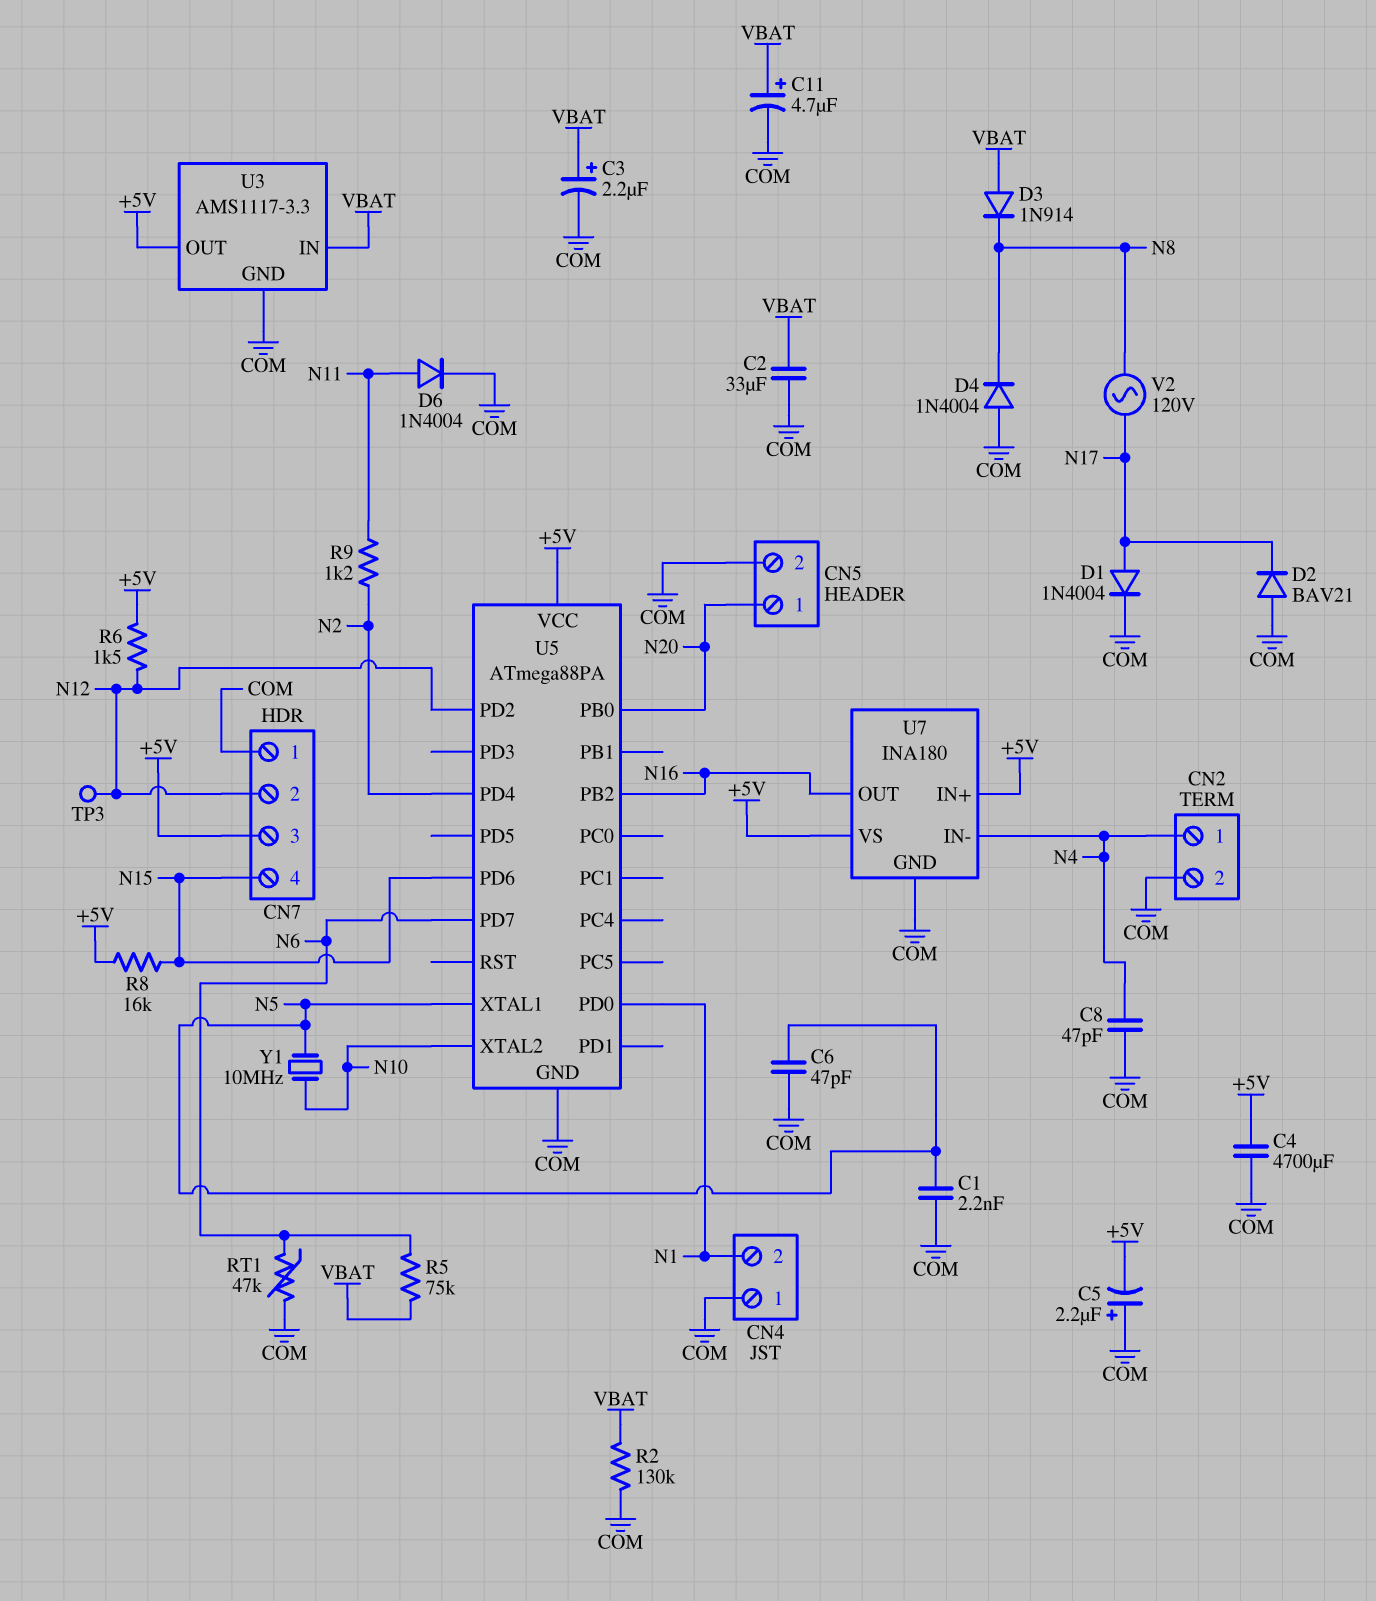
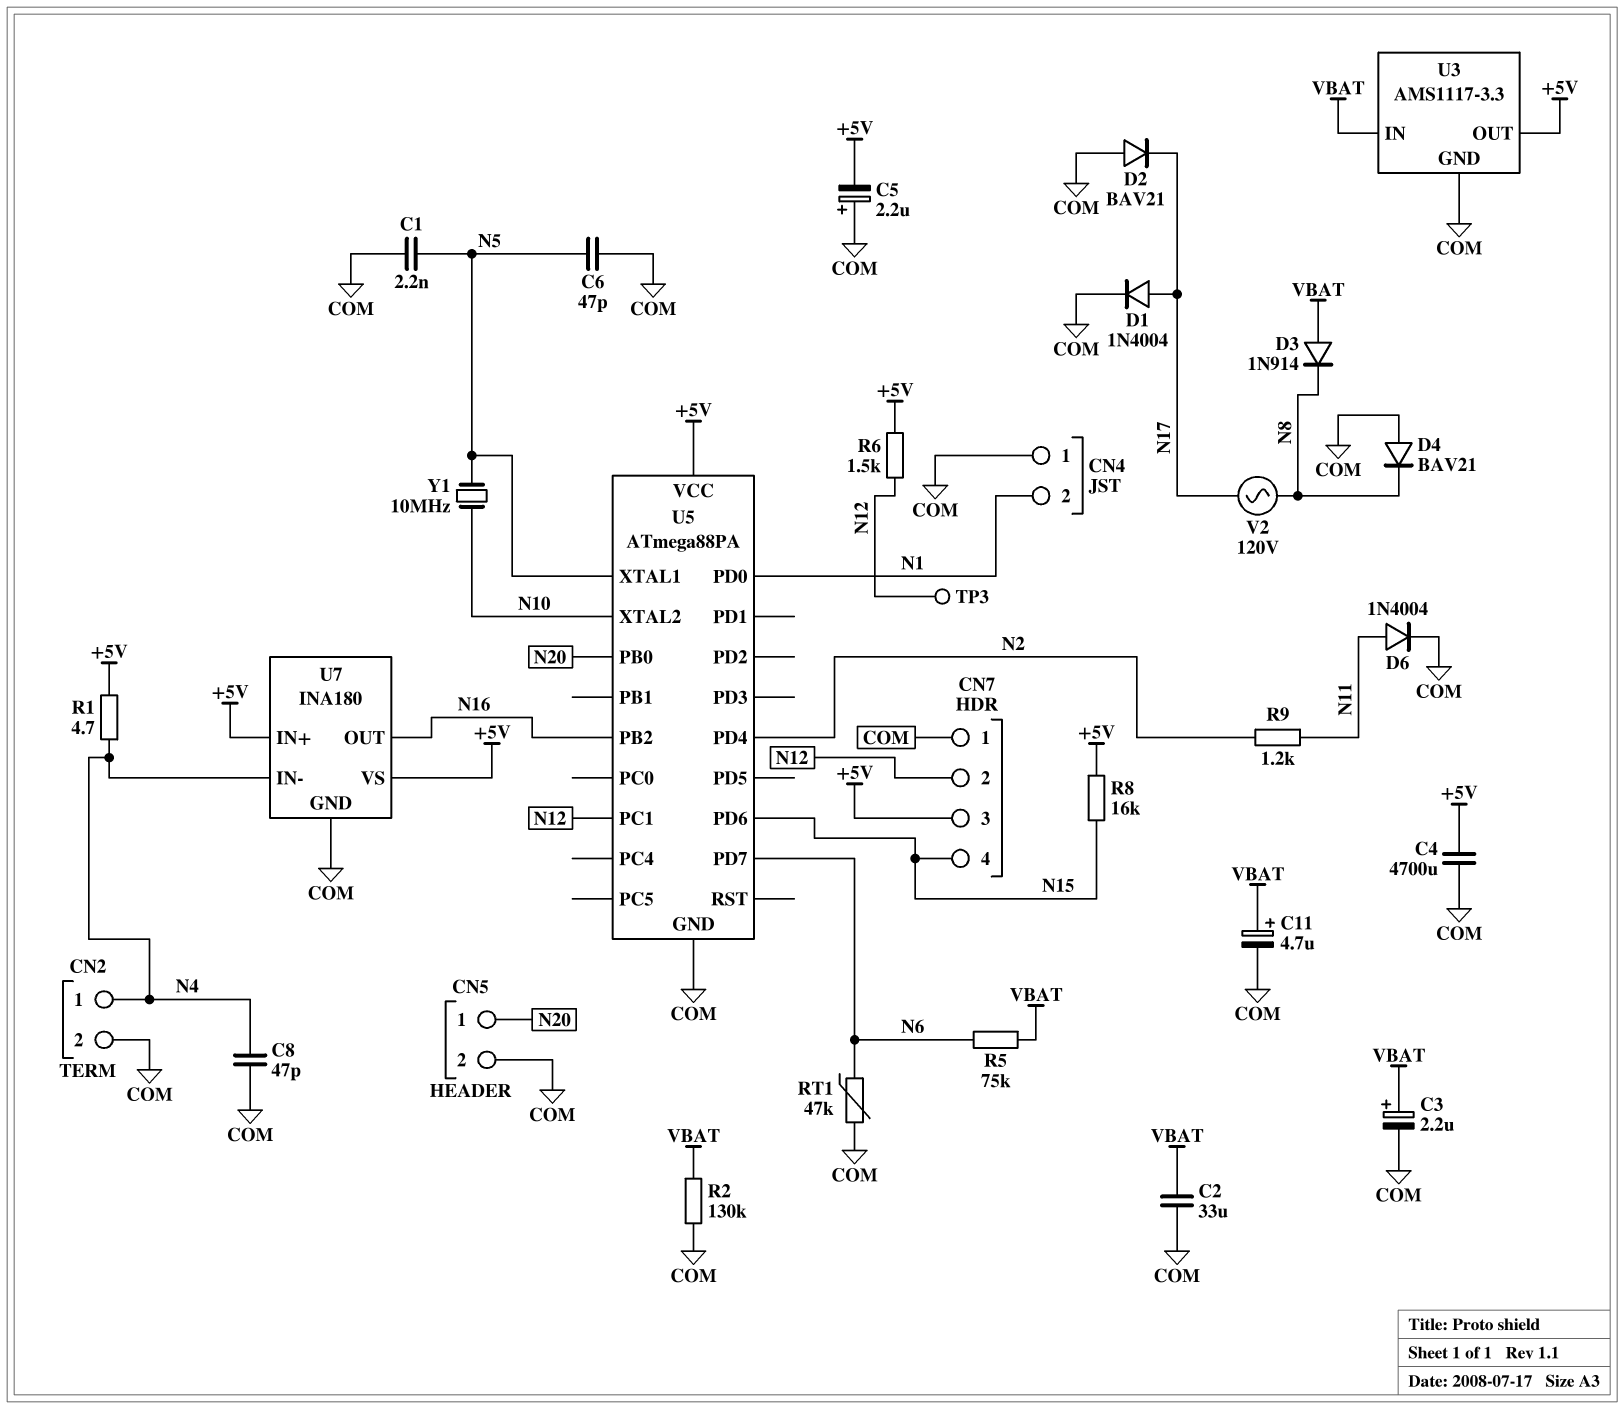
D4: diode 1N4004 (A COM, K N8) -> diode BAV21 (A COM, K N8)
R1: none -> 4.7 (+5V, N4)
U5 pin PC1: none -> N12
U5 pin PD2: N12 -> none

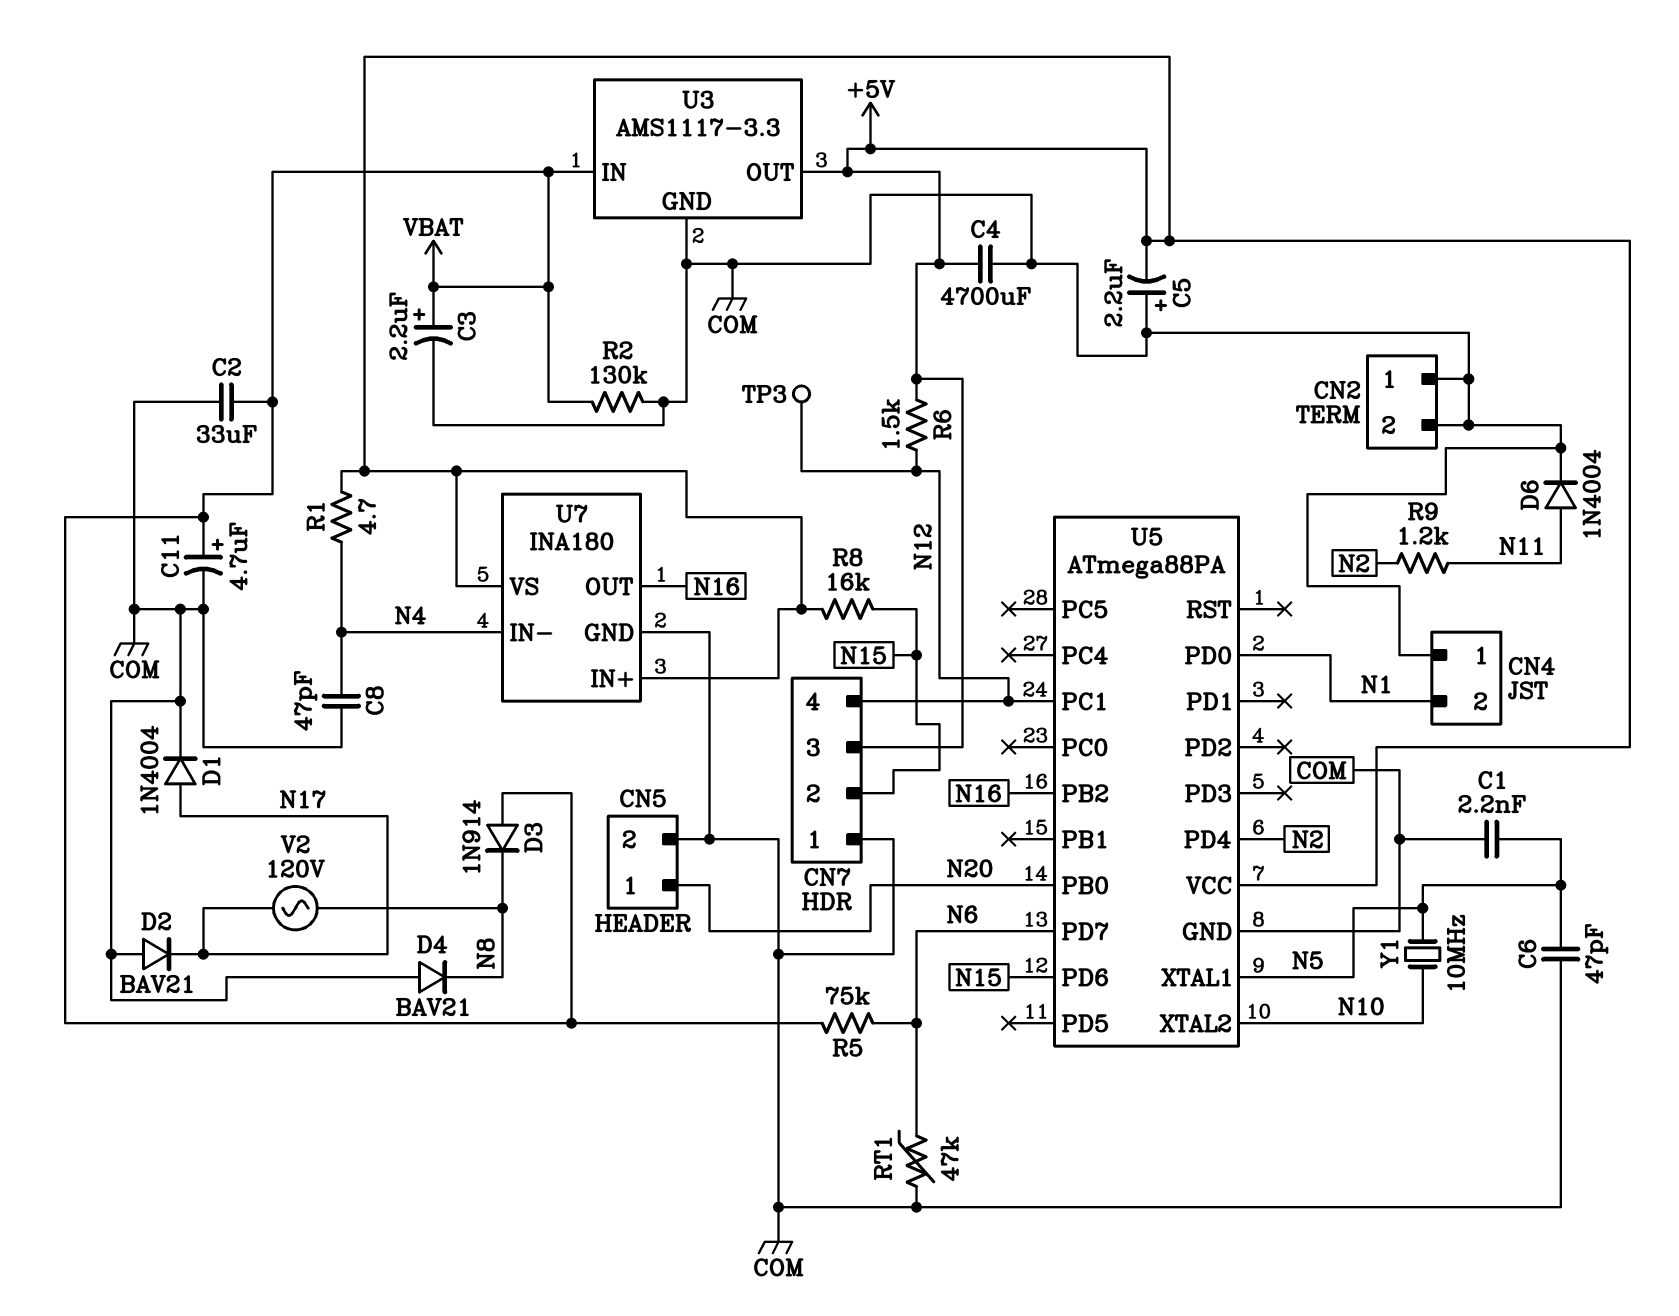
CN2 pin 1: N4 -> COM
CN7 pin 2: N12 -> N15
CN7 pin 4: N15 -> N12

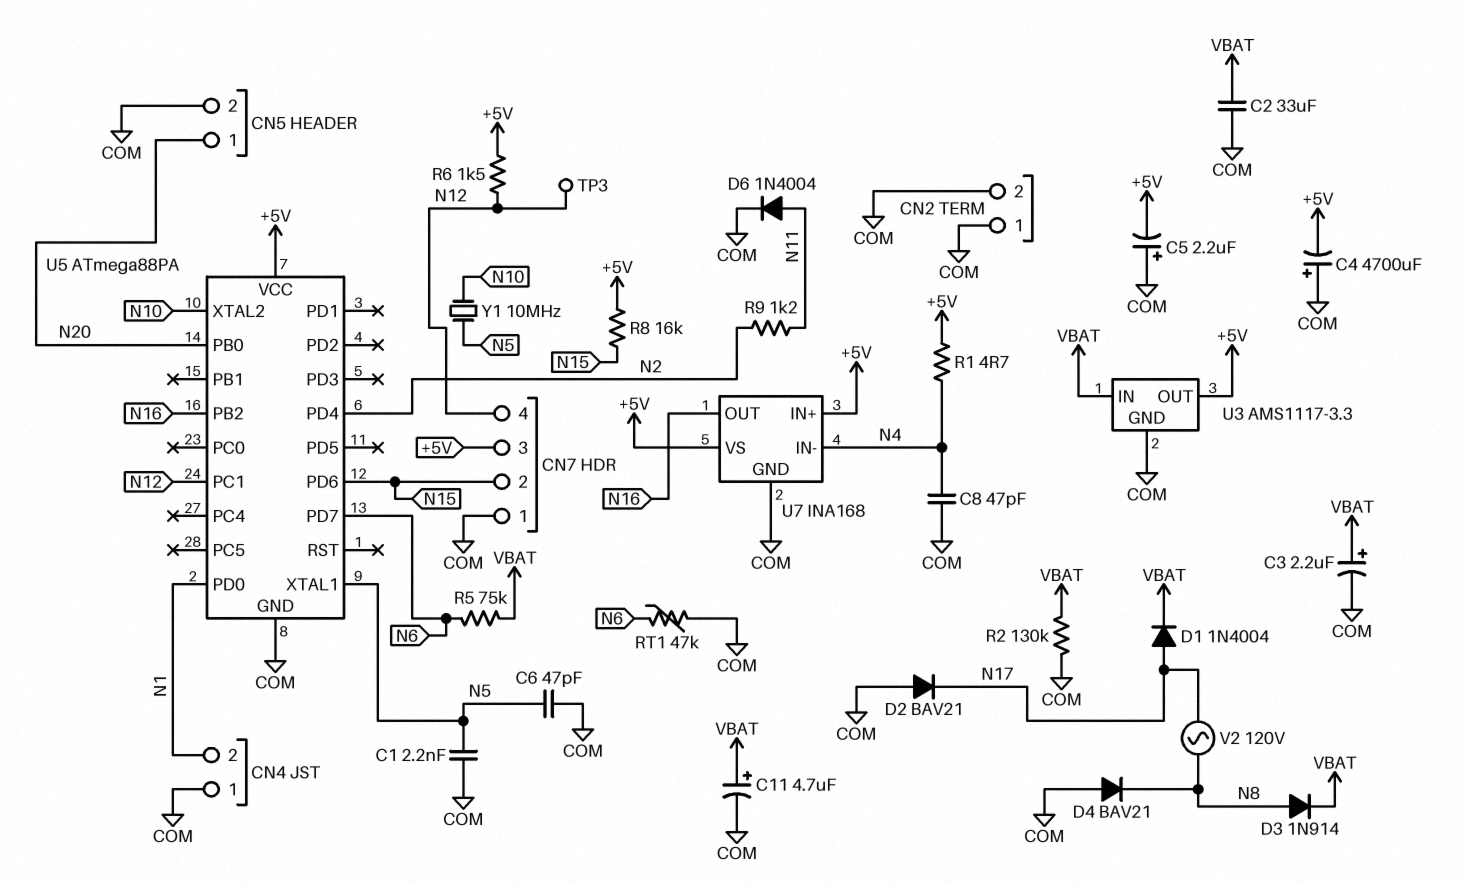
C4: 4700uF (+5V, COM) -> 4700uF (plus COM, minus +5V)
D1: diode 1N4004 (A N17, K COM) -> diode 1N4004 (A N17, K VBAT)
D3: diode 1N914 (A VBAT, K N8) -> diode 1N914 (A N8, K VBAT)
U7: INA180 -> INA168

